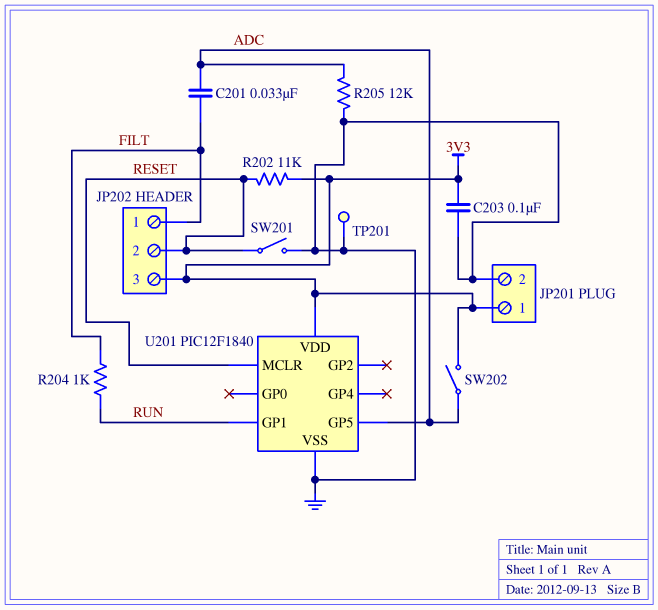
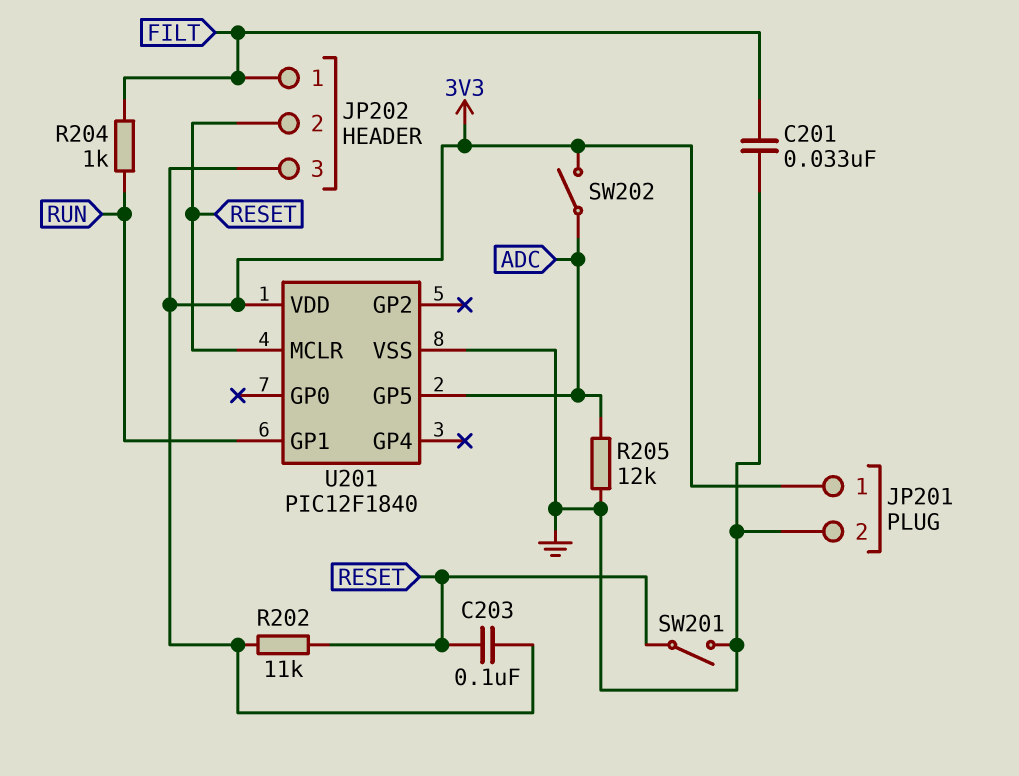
C201: 33nF (ADC, FILT) -> 33nF (FILT, GND)
C203: 100nF (3V3, GND) -> 100nF (3V3, RESET)
TP201: test point (GND) -> none

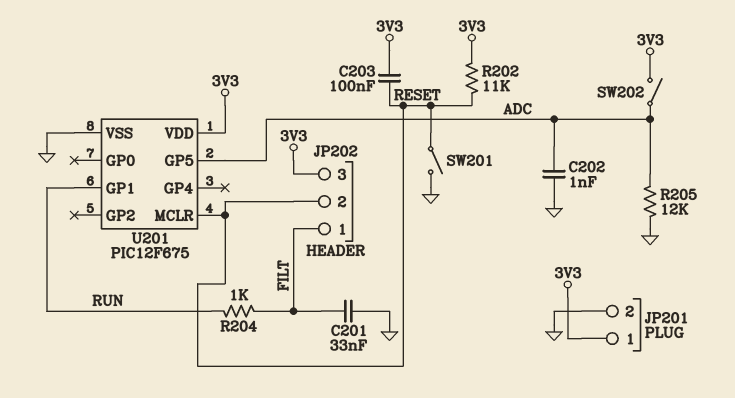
C202: none -> 1nF (ADC, GND)
U201: PIC12F1840 -> PIC12F675

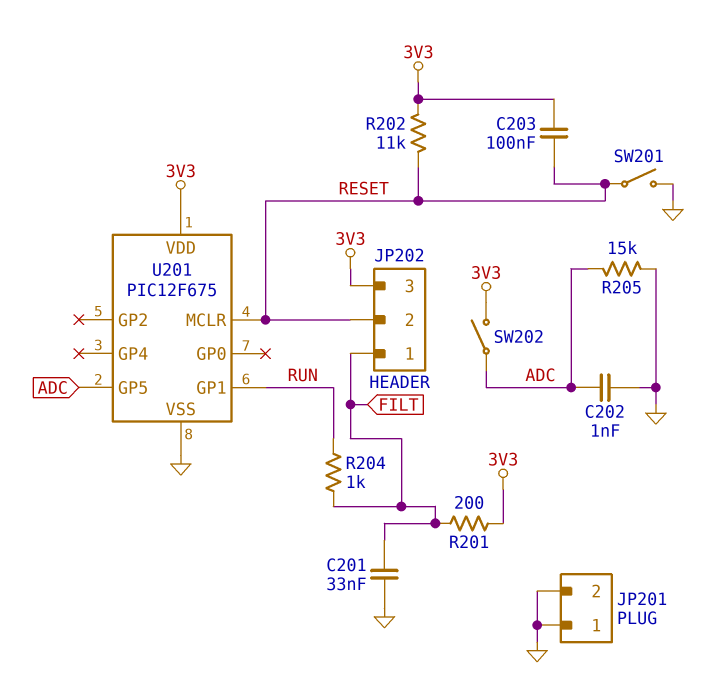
JP201 pin 1: 3V3 -> GND
R201: none -> 200 (3V3, FILT)
R205: 12k (ADC, GND) -> 15k (ADC, GND)

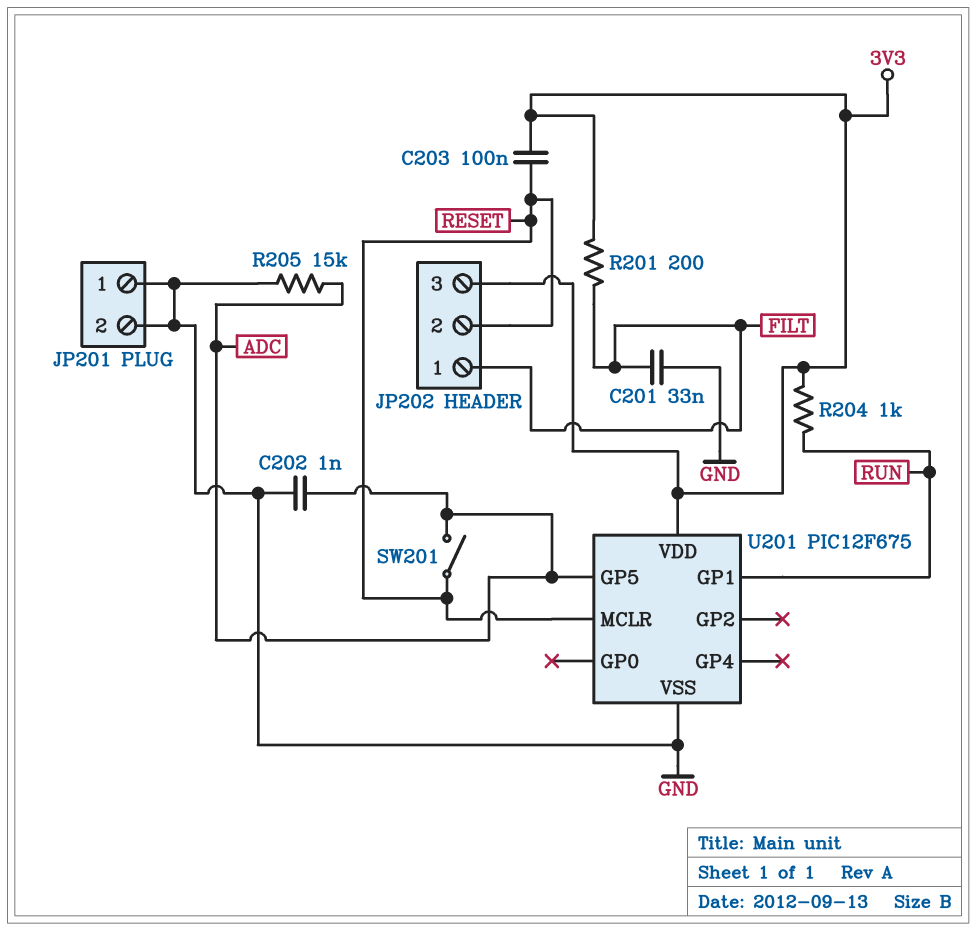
R202: 11k (3V3, RESET) -> none
R204: 1k (FILT, RUN) -> 1k (3V3, RUN)
SW201: switch (GND, RESET) -> switch (ADC, RESET)
SW202: switch (3V3, ADC) -> none

